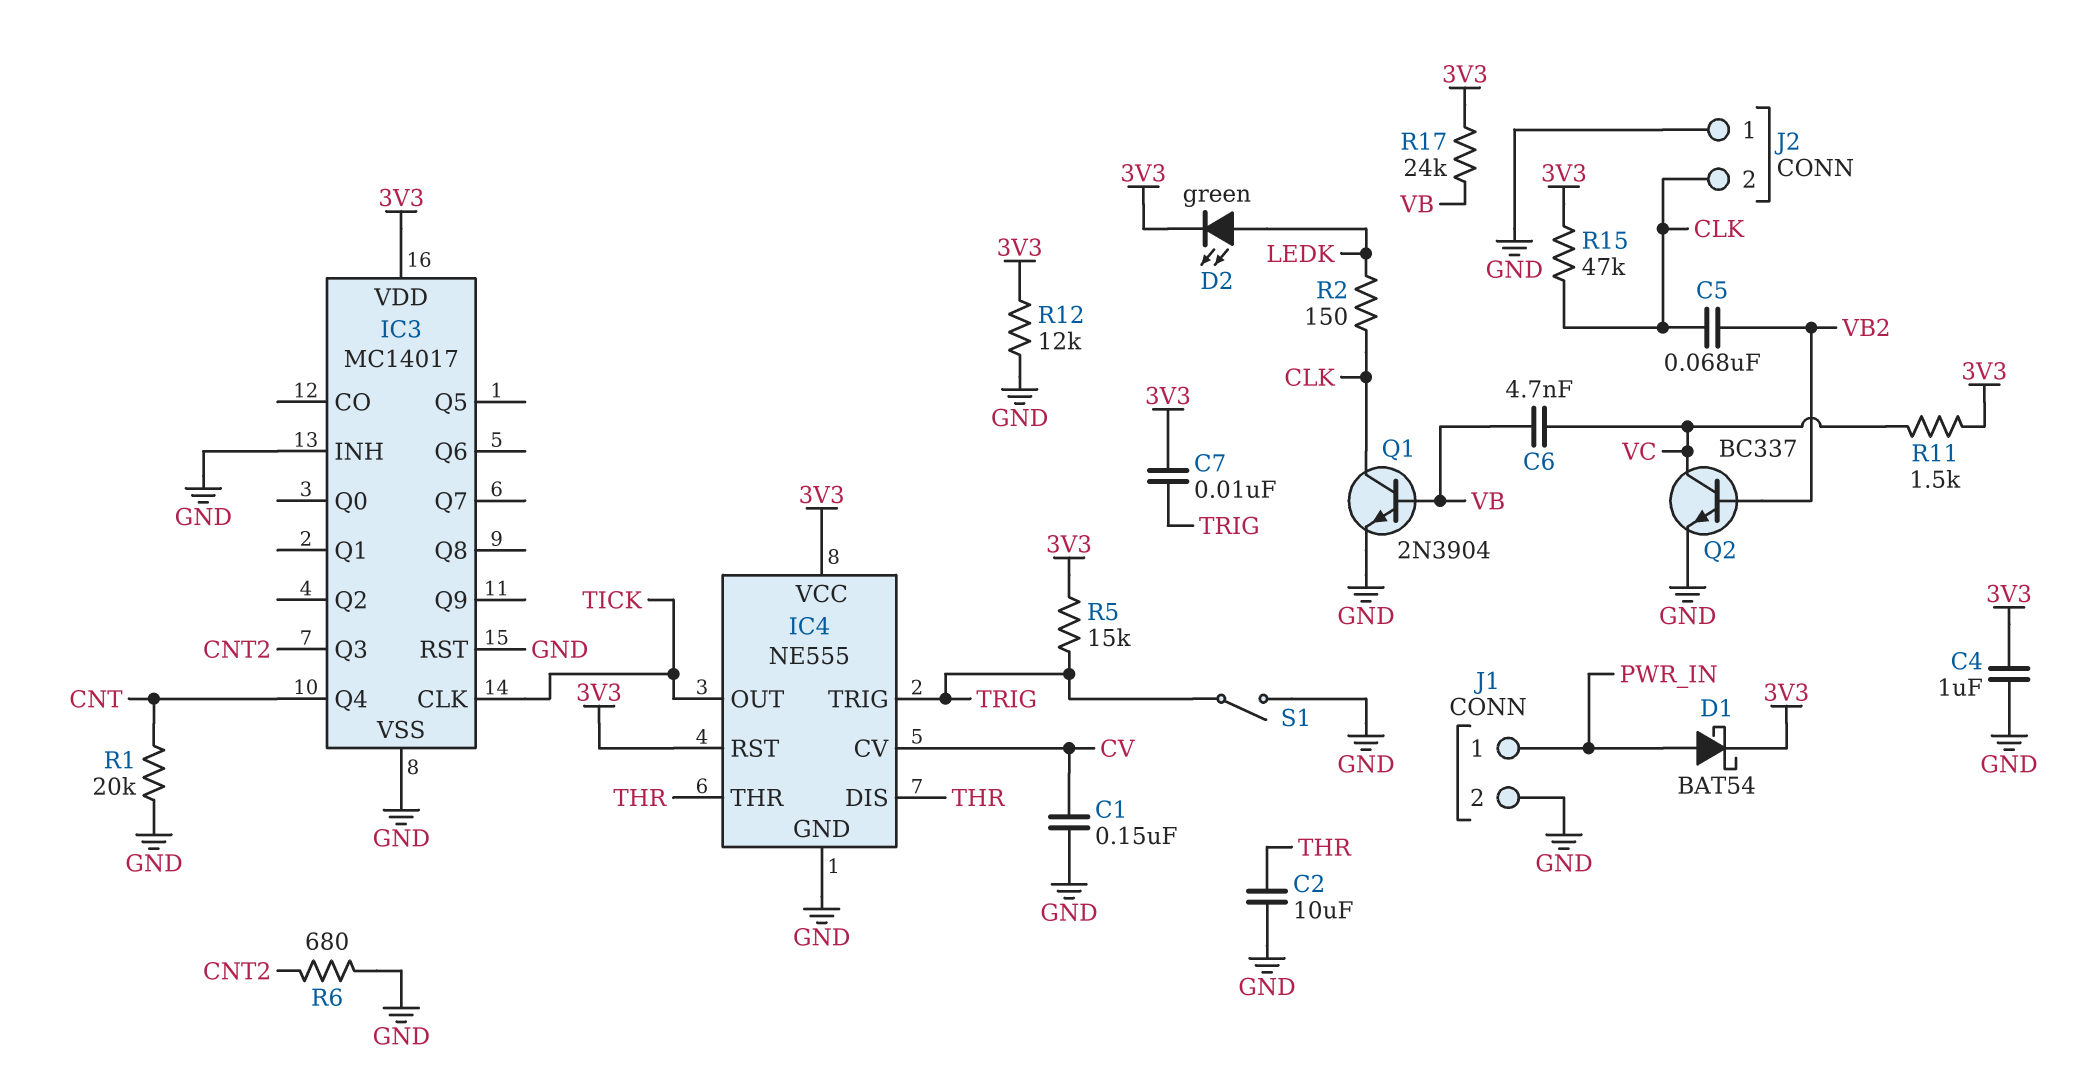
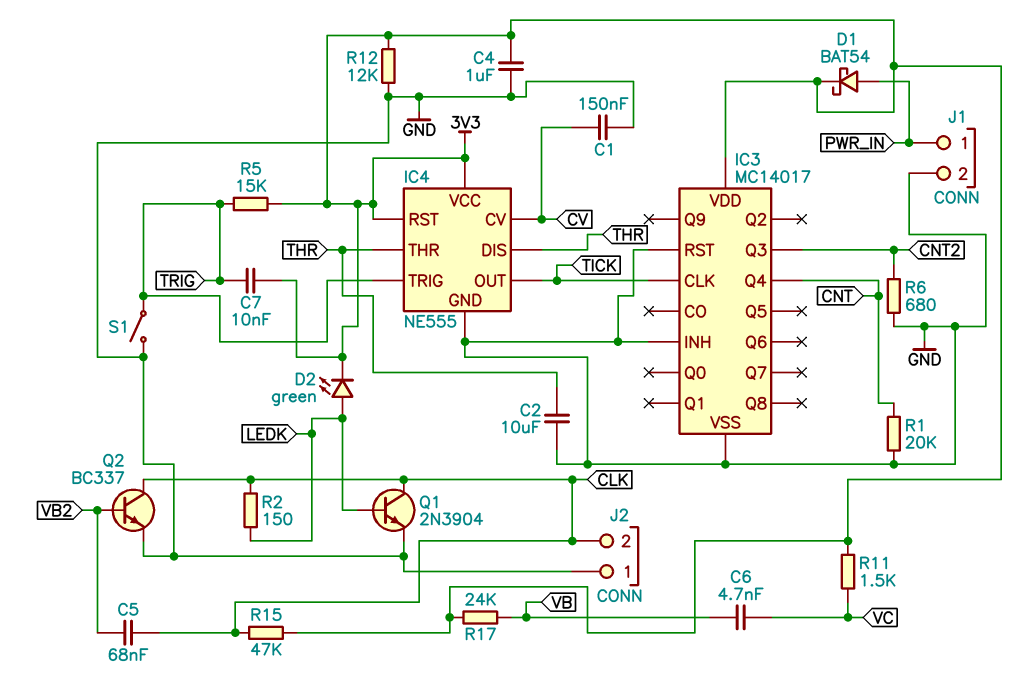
Q1: NPN 2N3904 (B VB, C CLK, E GND) -> NPN 2N3904 (B LEDK, C CLK, E GND)
Q2: NPN BC337 (B VB2, C VC, E GND) -> NPN BC337 (B VB2, C CLK, E GND)

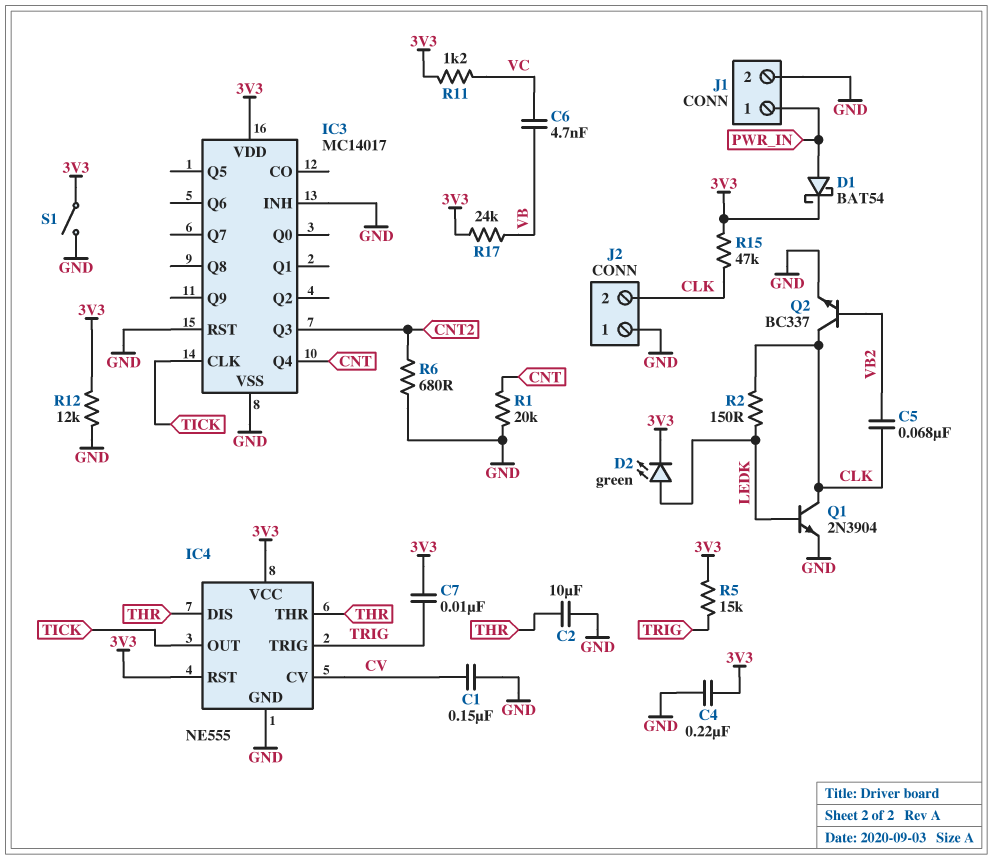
C4: 1uF (3V3, GND) -> 220nF (3V3, GND)
R11: 1.5k (3V3, VC) -> 1.2k (3V3, VC)
S1: switch (GND, TRIG) -> switch (3V3, GND)

